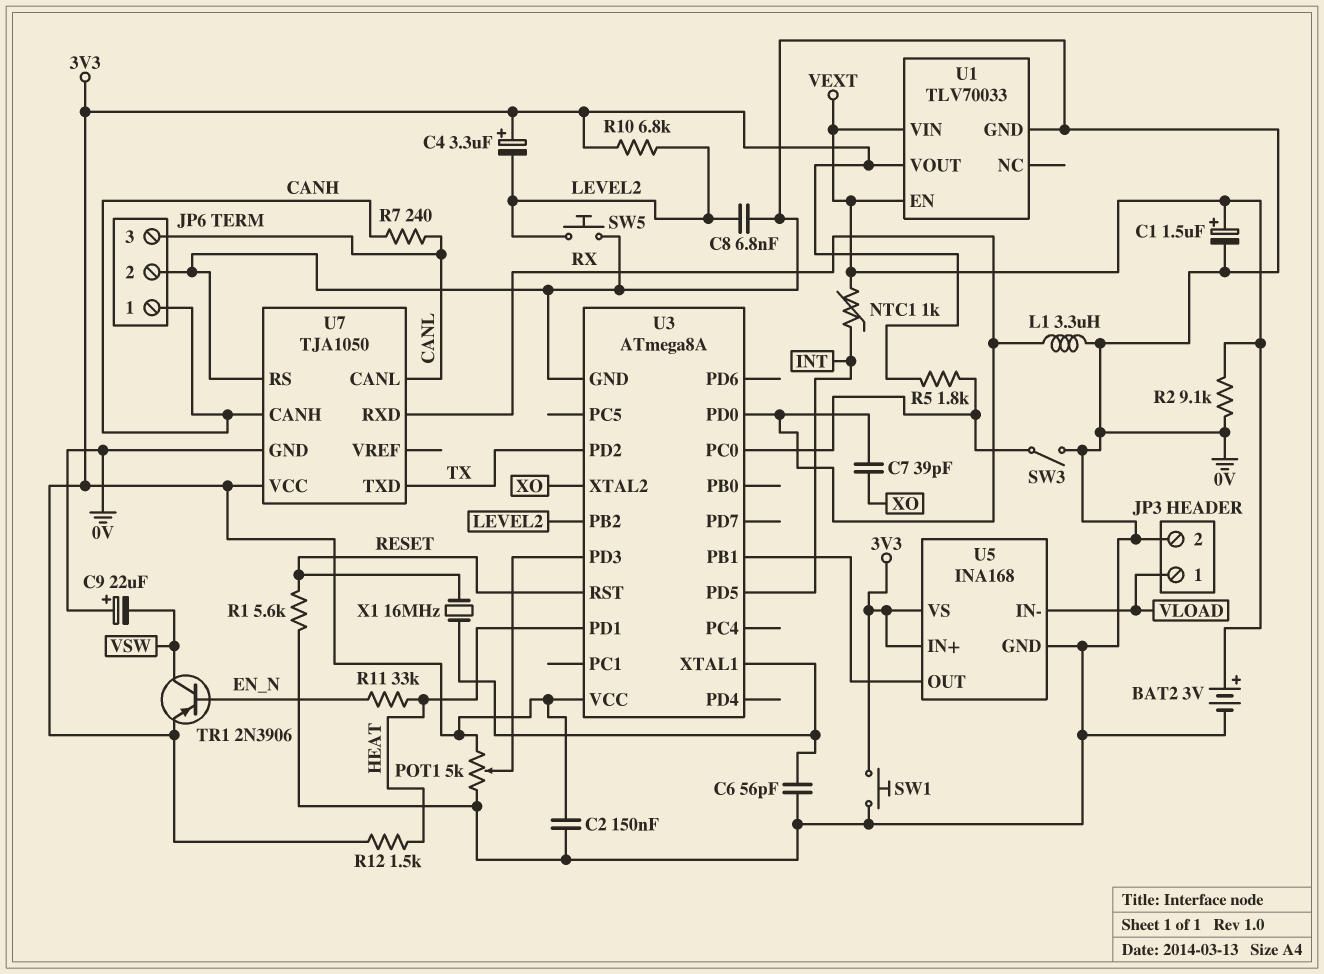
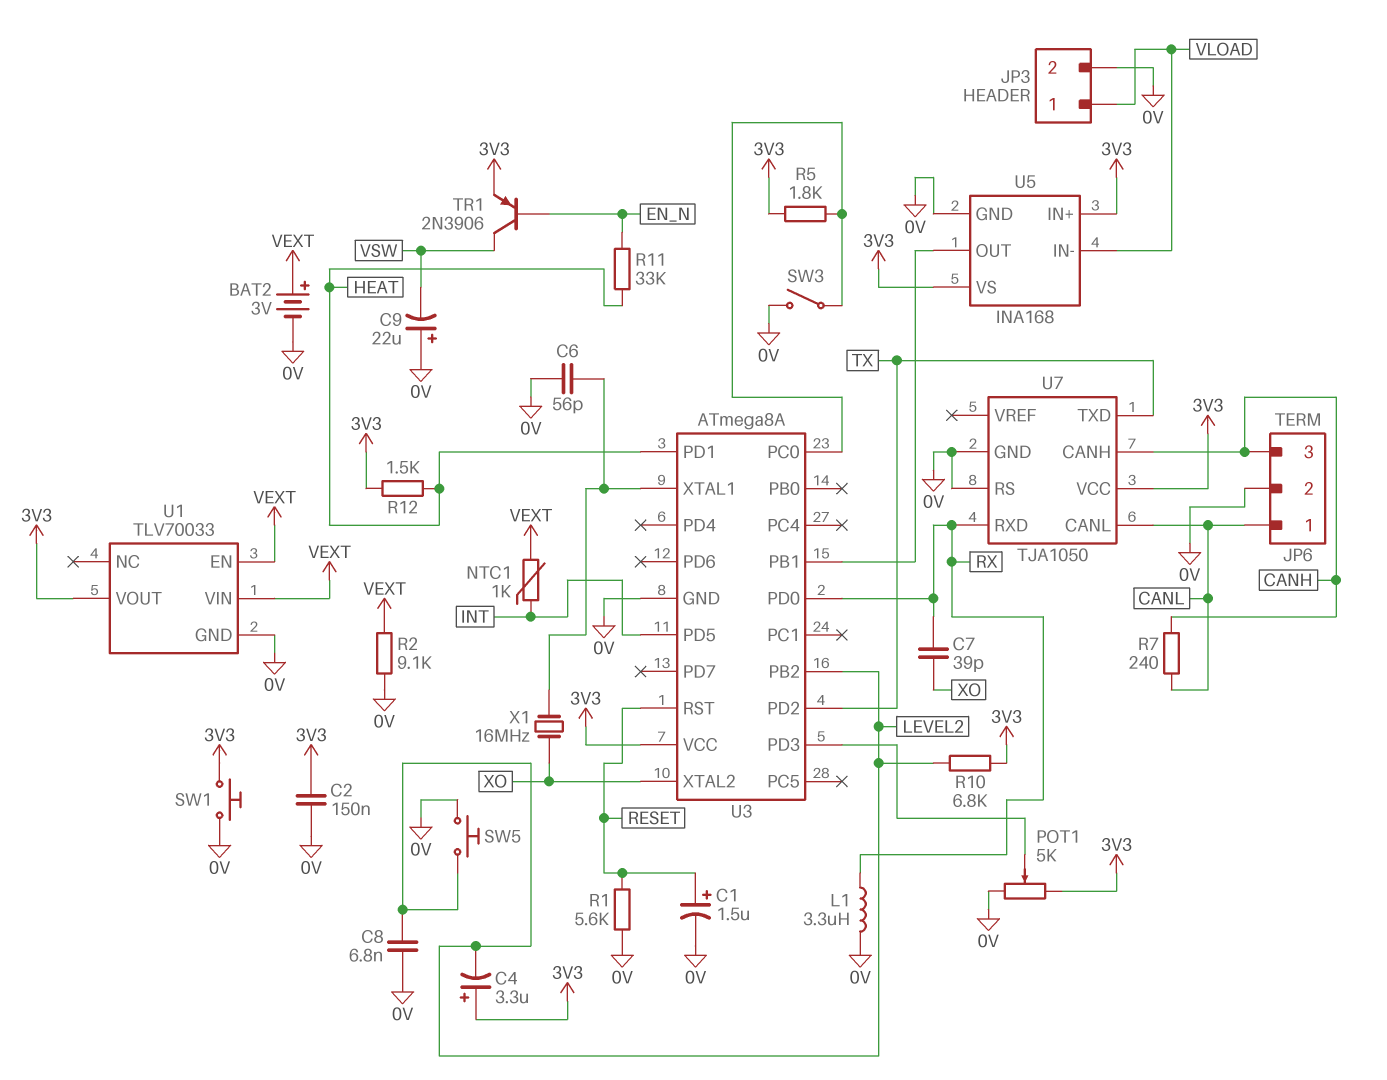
C1: 1.5uF (plus VEXT, minus 0V) -> 1.5uF (plus RESET, minus 0V)
JP6 pin 1: CANH -> CANL
JP6 pin 3: CANL -> CANH
X1: 16MHz (RESET, U3/XTAL1) -> 16MHz (U3/XTAL1, XO)

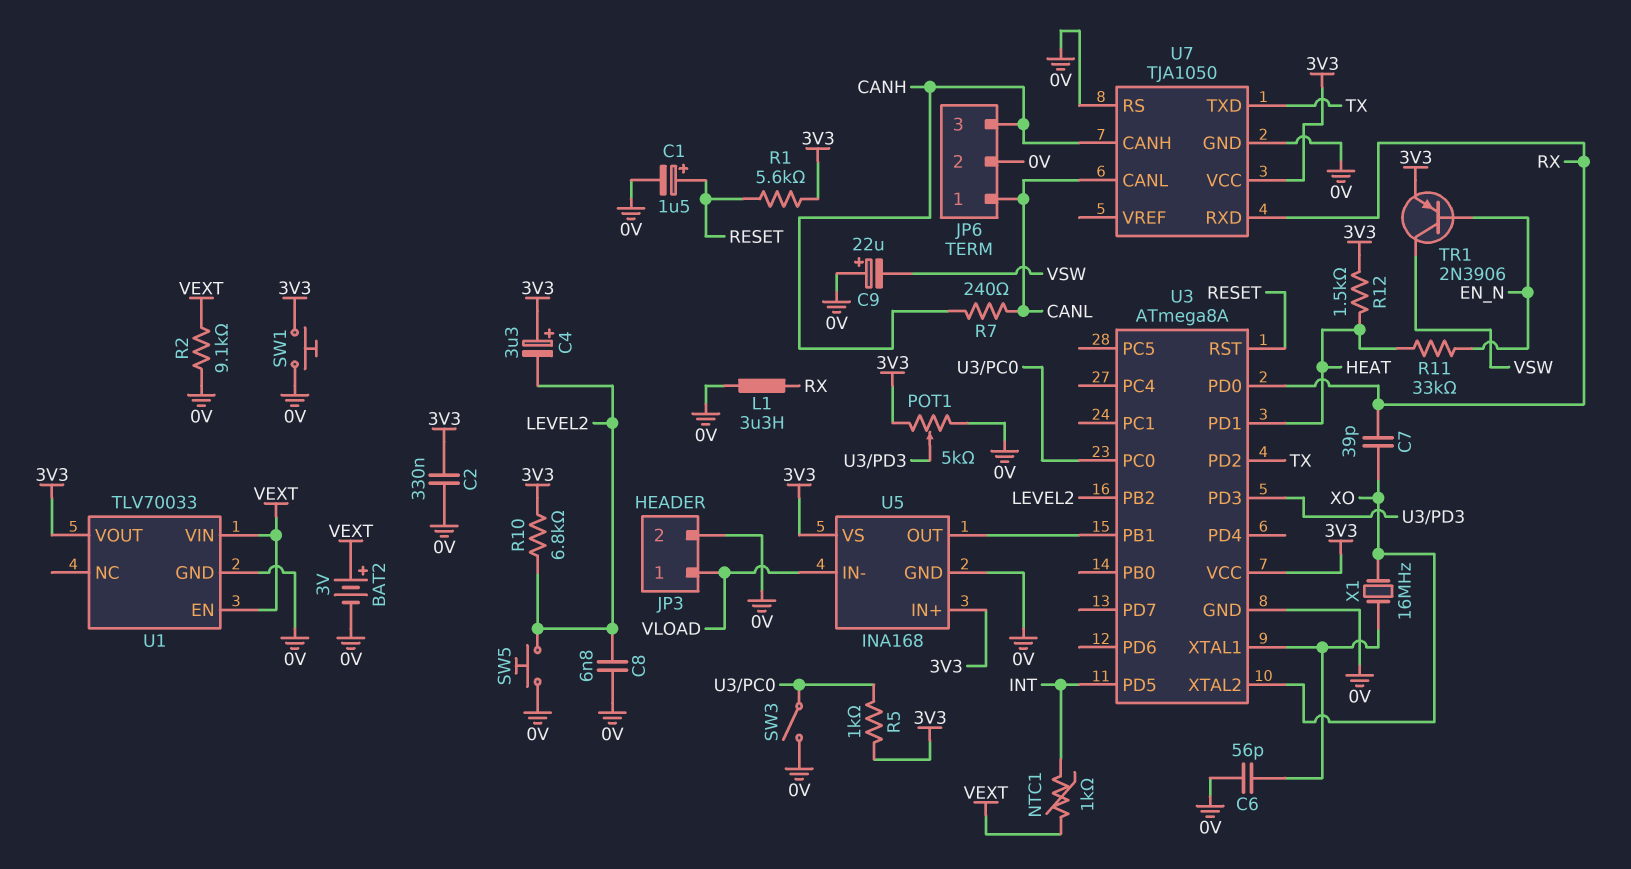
C2: 150nF (0V, 3V3) -> 330nF (0V, 3V3)
R1: 5.6k (0V, RESET) -> 5.6k (3V3, RESET)
R5: 1.8k (3V3, U3/PC0) -> 1k (3V3, U3/PC0)

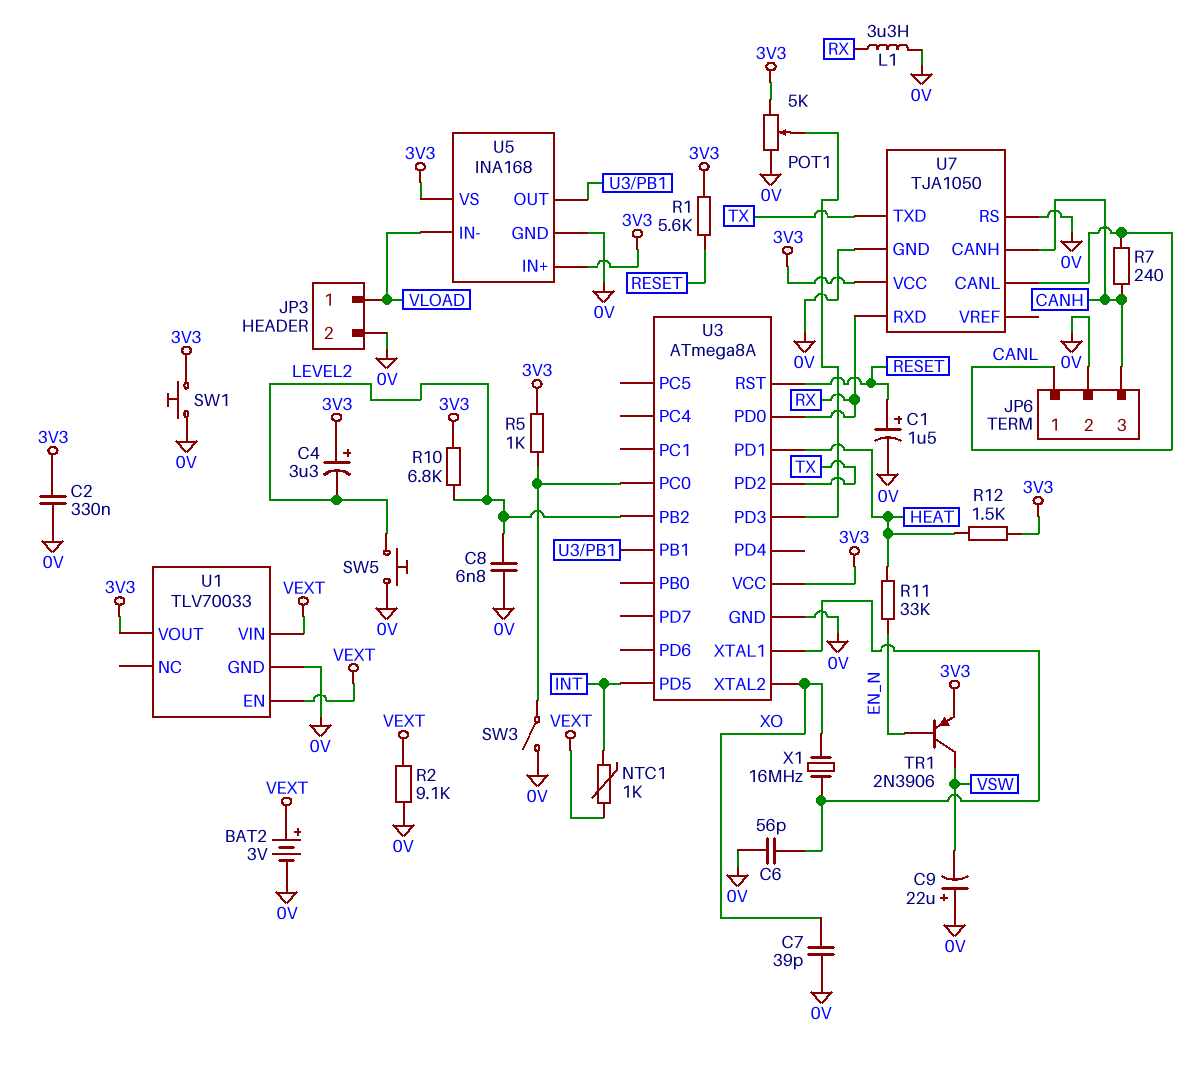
C7: 39pF (RX, XO) -> 39pF (0V, XO)

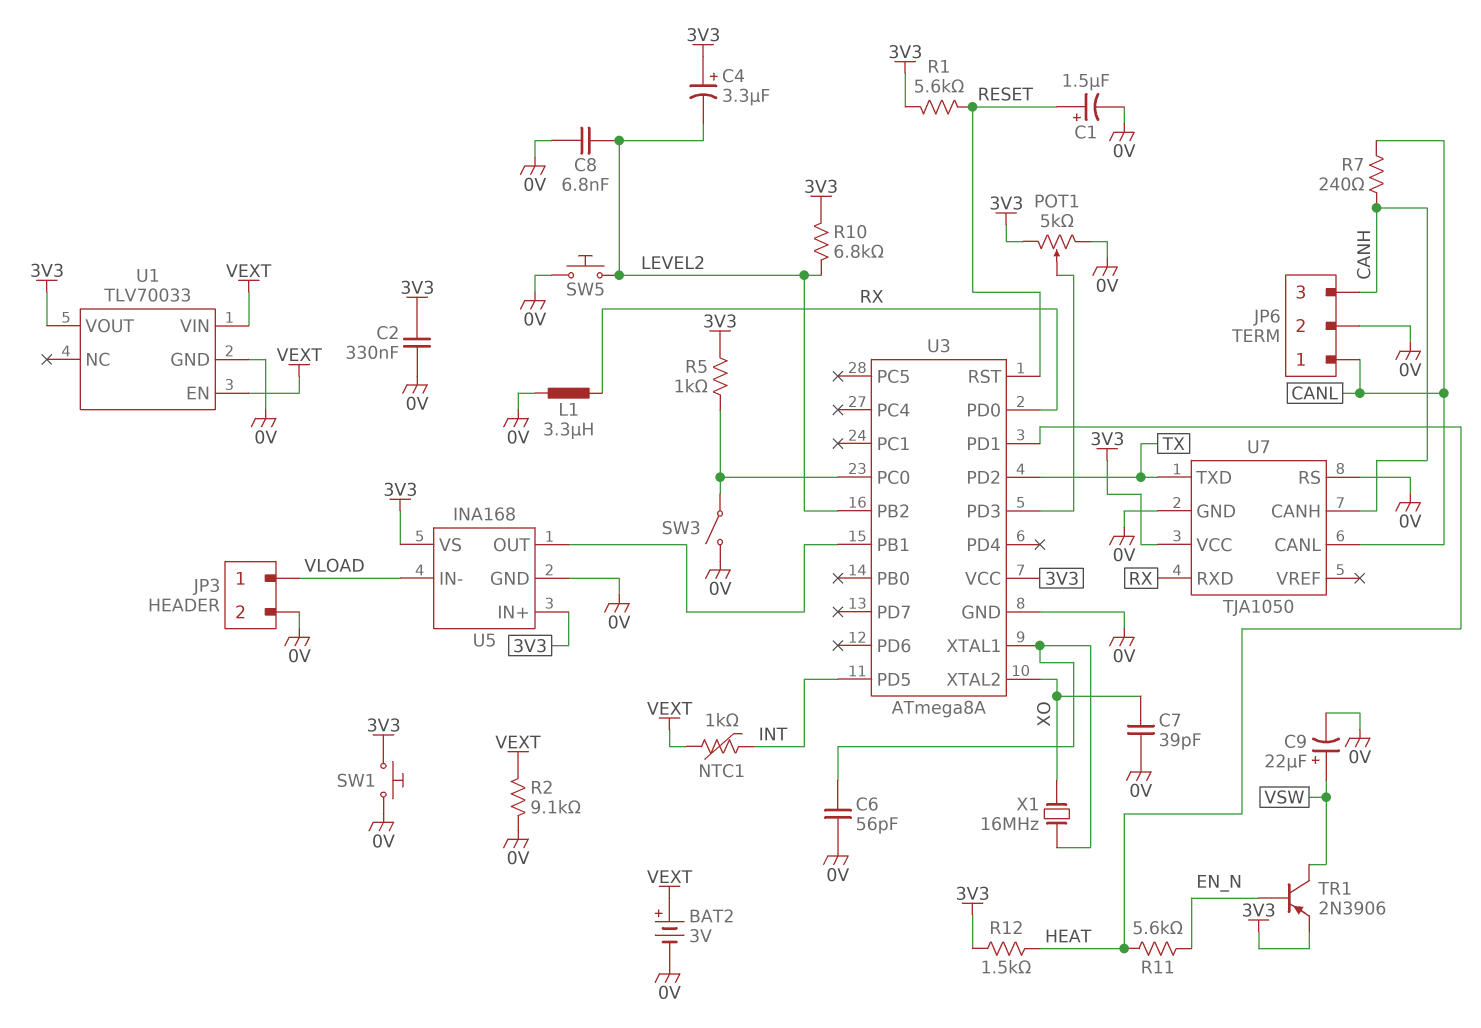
C9: 22uF (plus 0V, minus VSW) -> 22uF (plus VSW, minus 0V)
R11: 33k (EN_N, HEAT) -> 5.6k (EN_N, HEAT)

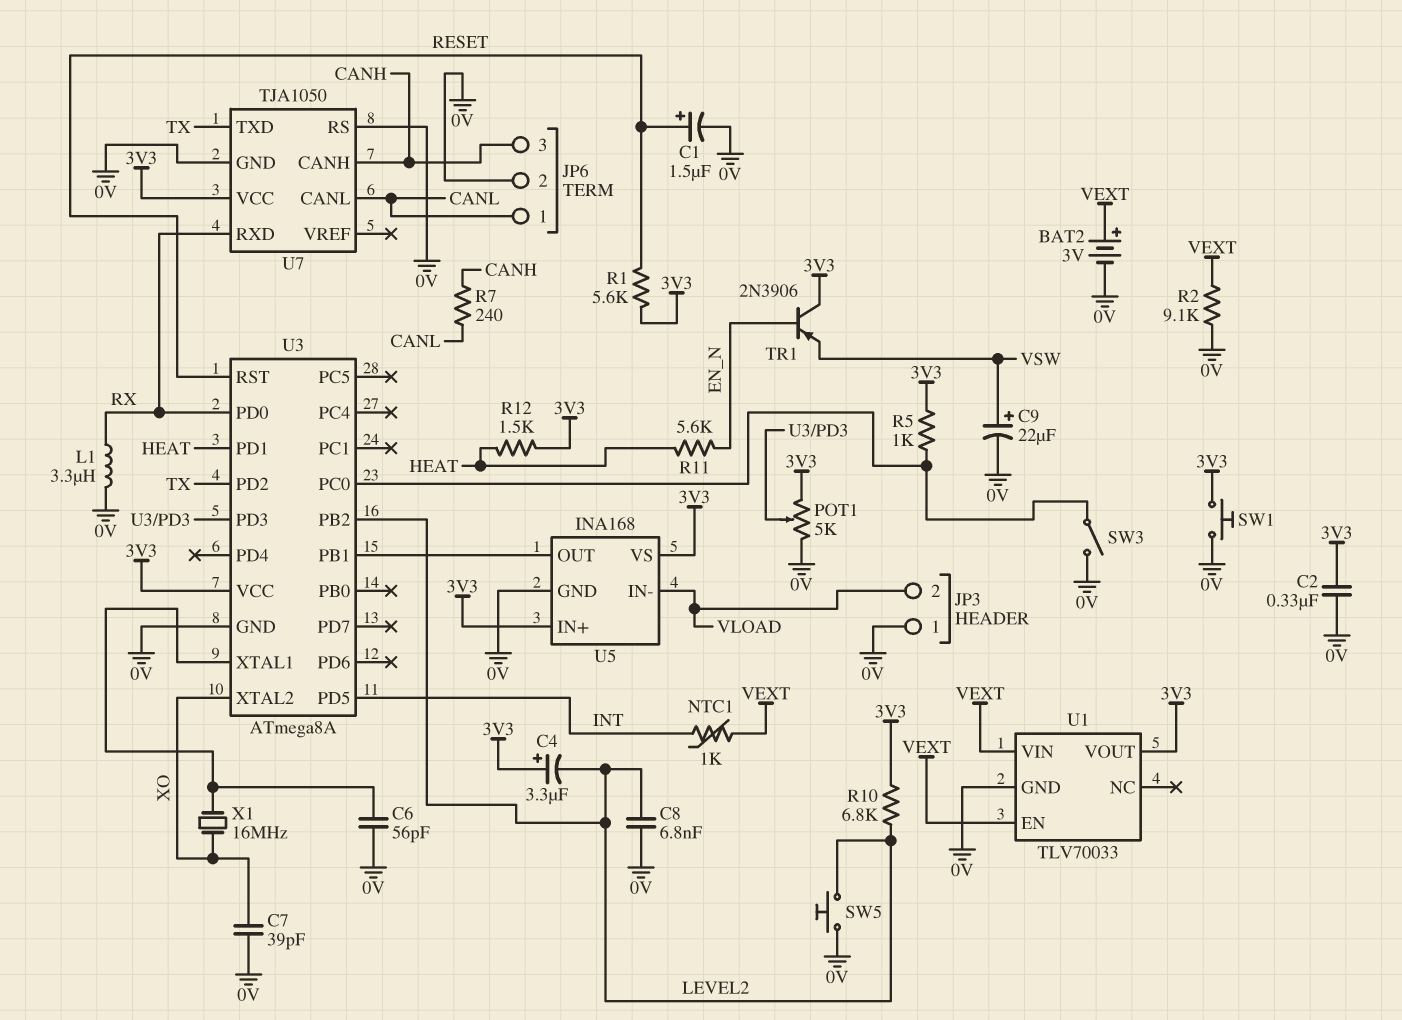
JP3 pin 1: VLOAD -> 0V
JP3 pin 2: 0V -> VLOAD
TR1: PNP 2N3906 (B EN_N, C VSW, E 3V3) -> PNP 2N3906 (B EN_N, C 3V3, E VSW)

